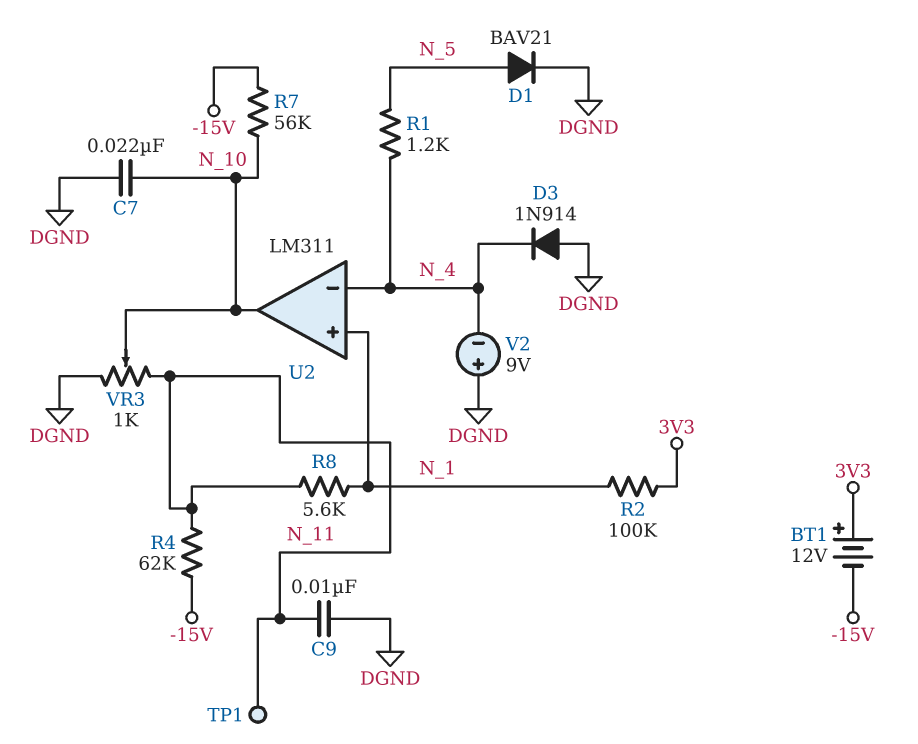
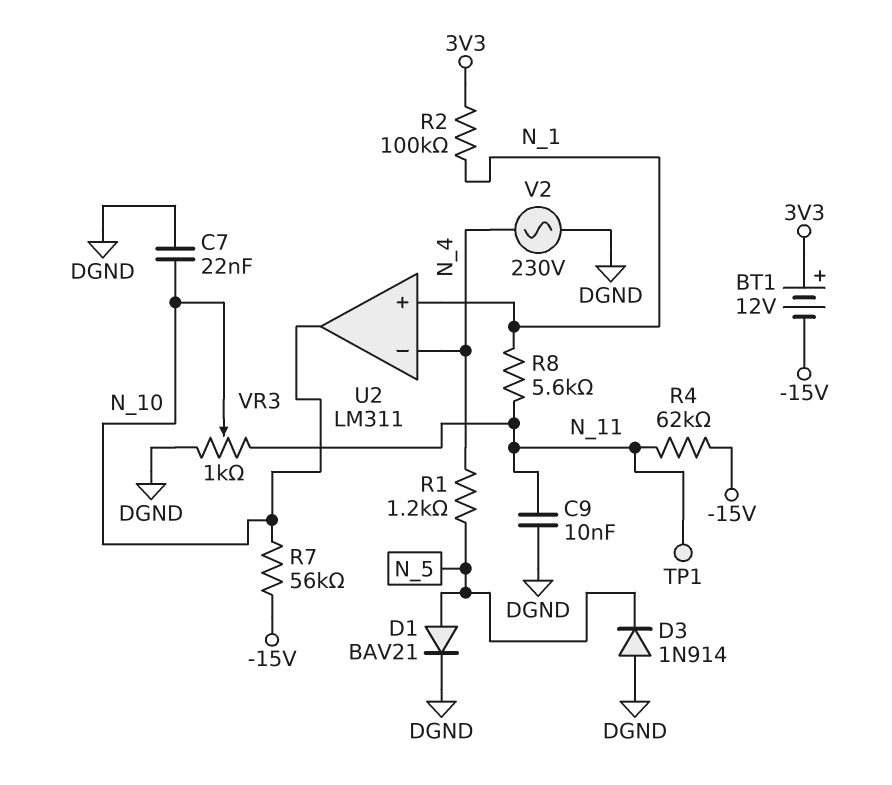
D3: diode 1N914 (A DGND, K N_4) -> diode 1N914 (A DGND, K N_5)
V2: 9V (plus DGND, minus N_4) -> AC 230V (DGND, N_4)

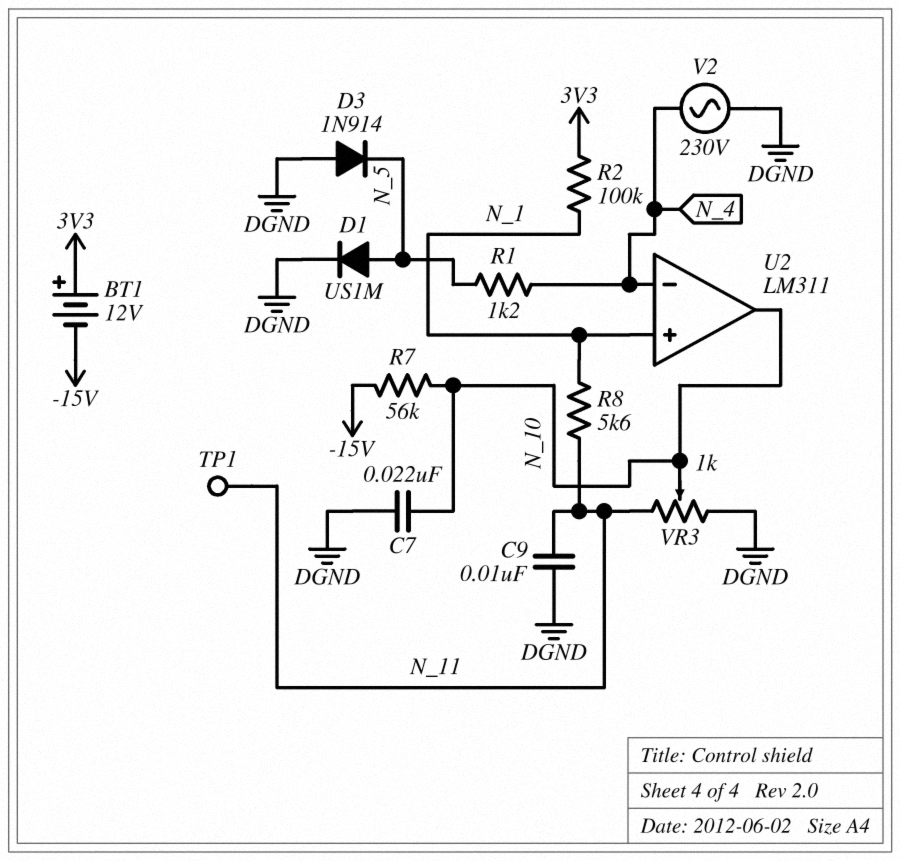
D1: diode BAV21 (A N_5, K DGND) -> diode US1M (A N_5, K DGND)
R4: 62k (-15V, N_11) -> none

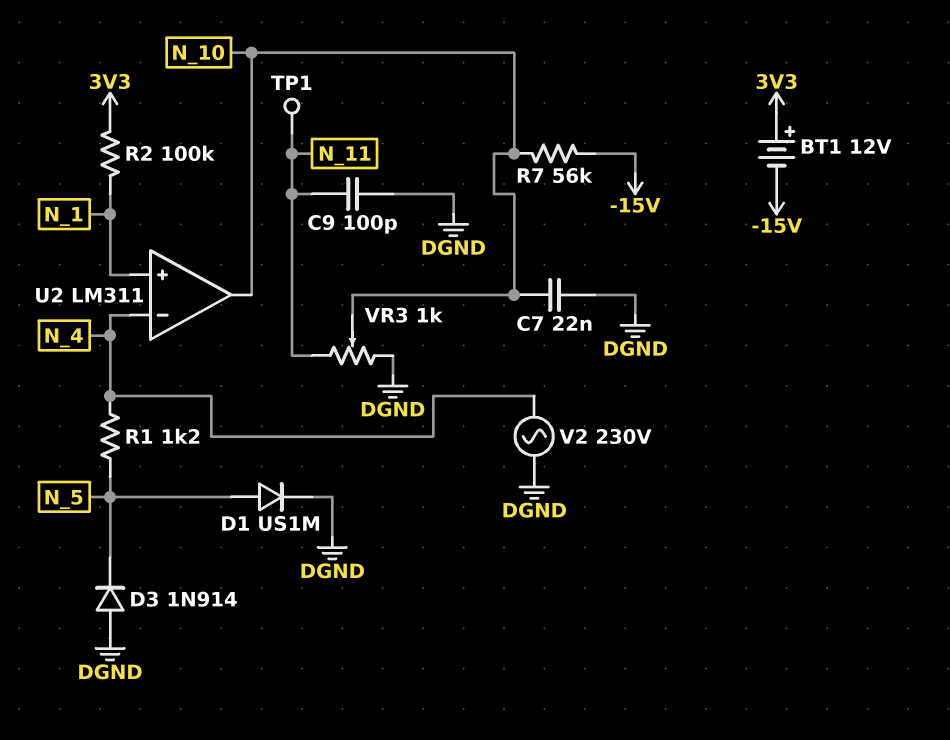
C9: 10nF (DGND, N_11) -> 100pF (DGND, N_11)
R8: 5.6k (N_1, N_11) -> none

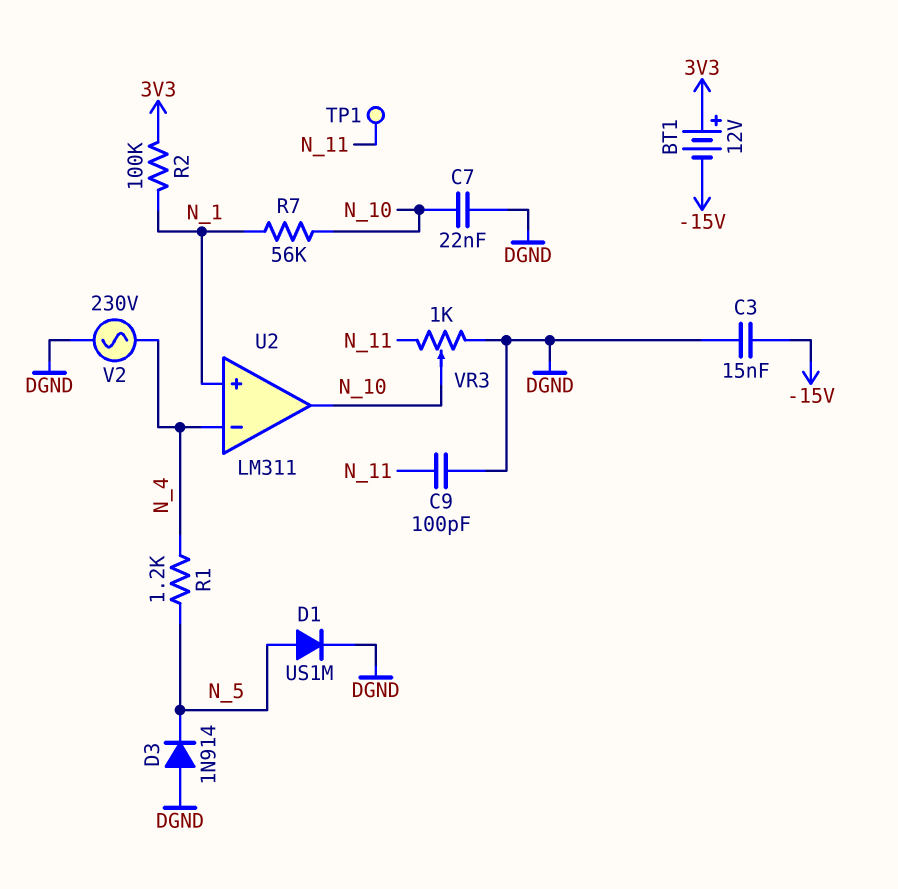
C3: none -> 15nF (-15V, DGND)
R7: 56k (-15V, N_10) -> 56k (N_1, N_10)

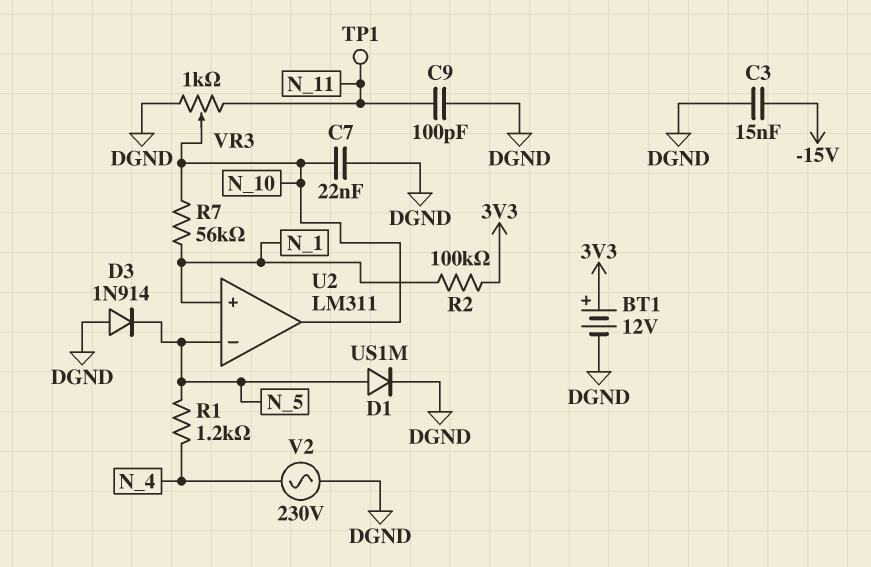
BT1: 12V (plus 3V3, minus -15V) -> 12V (plus 3V3, minus DGND)
U2 pin in-: N_4 -> N_5

